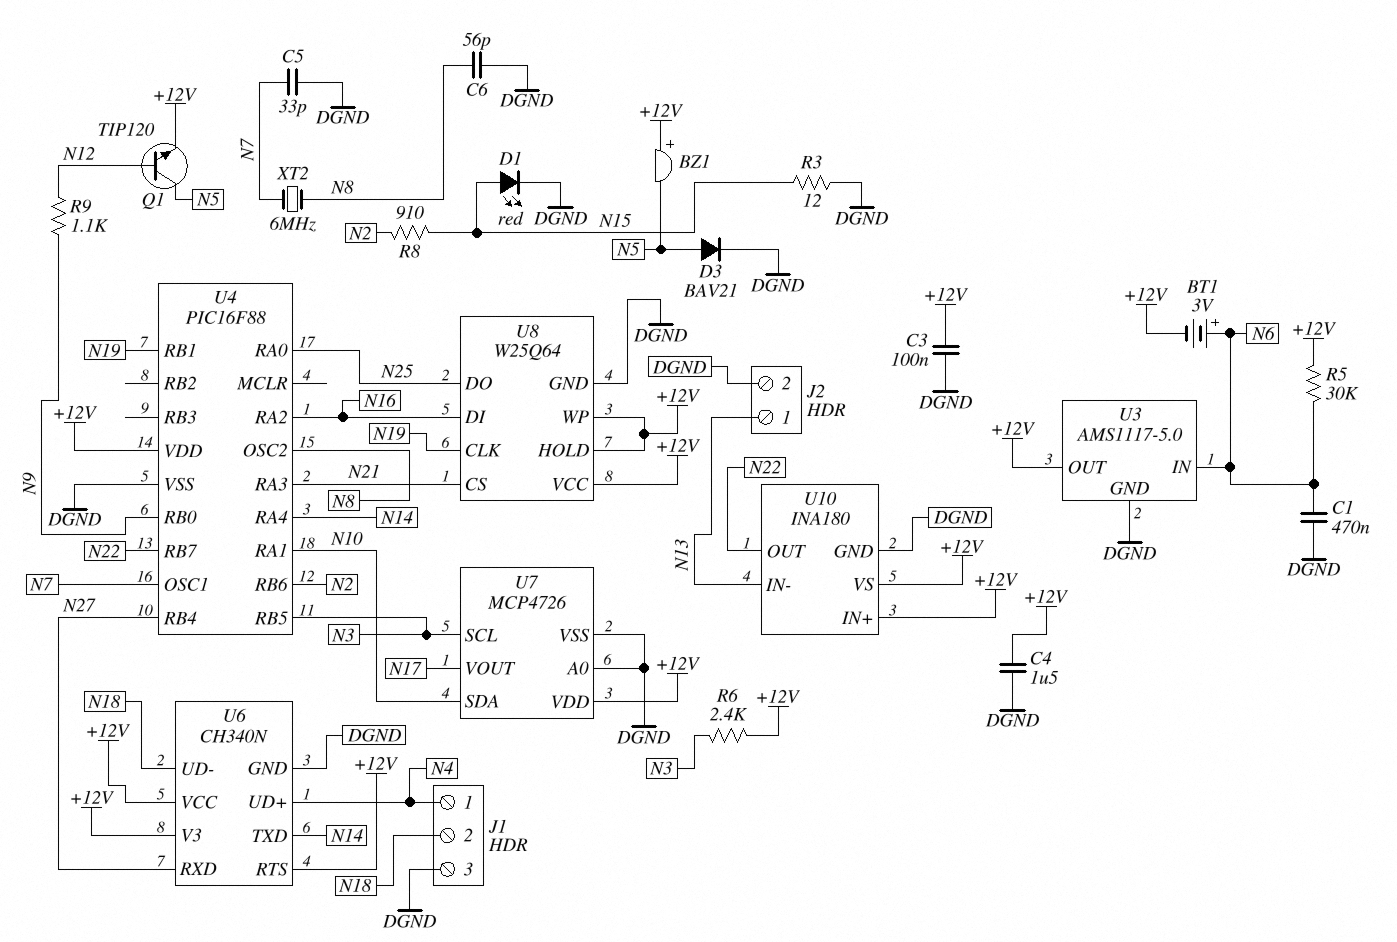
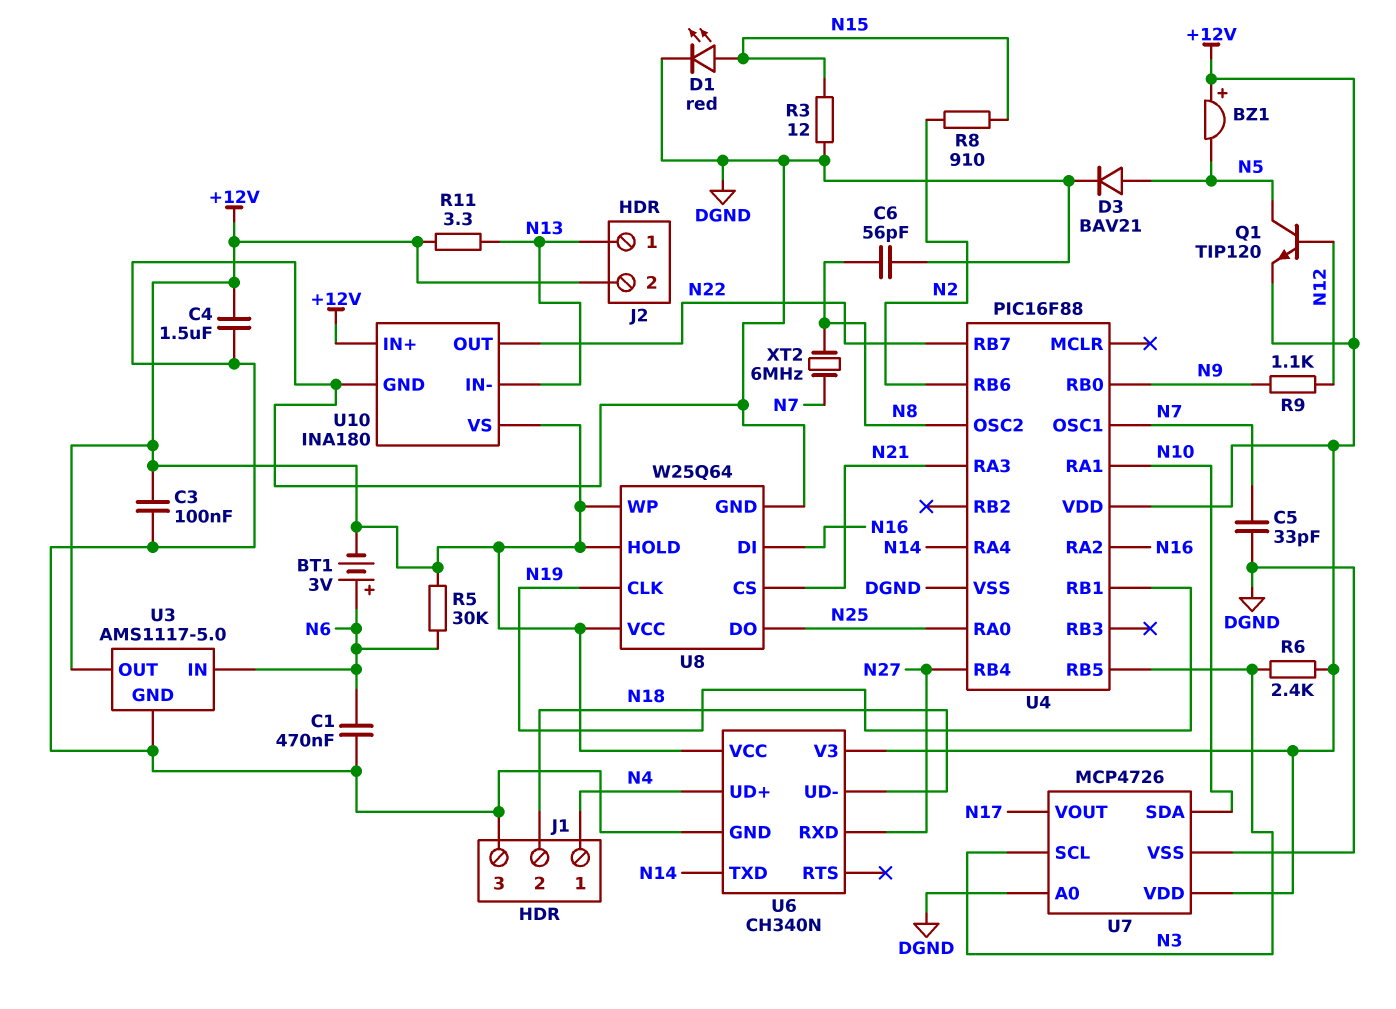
J2 pin 2: DGND -> +12V
R11: none -> 3.3 (+12V, N13)
U6 pin RTS: +12V -> none

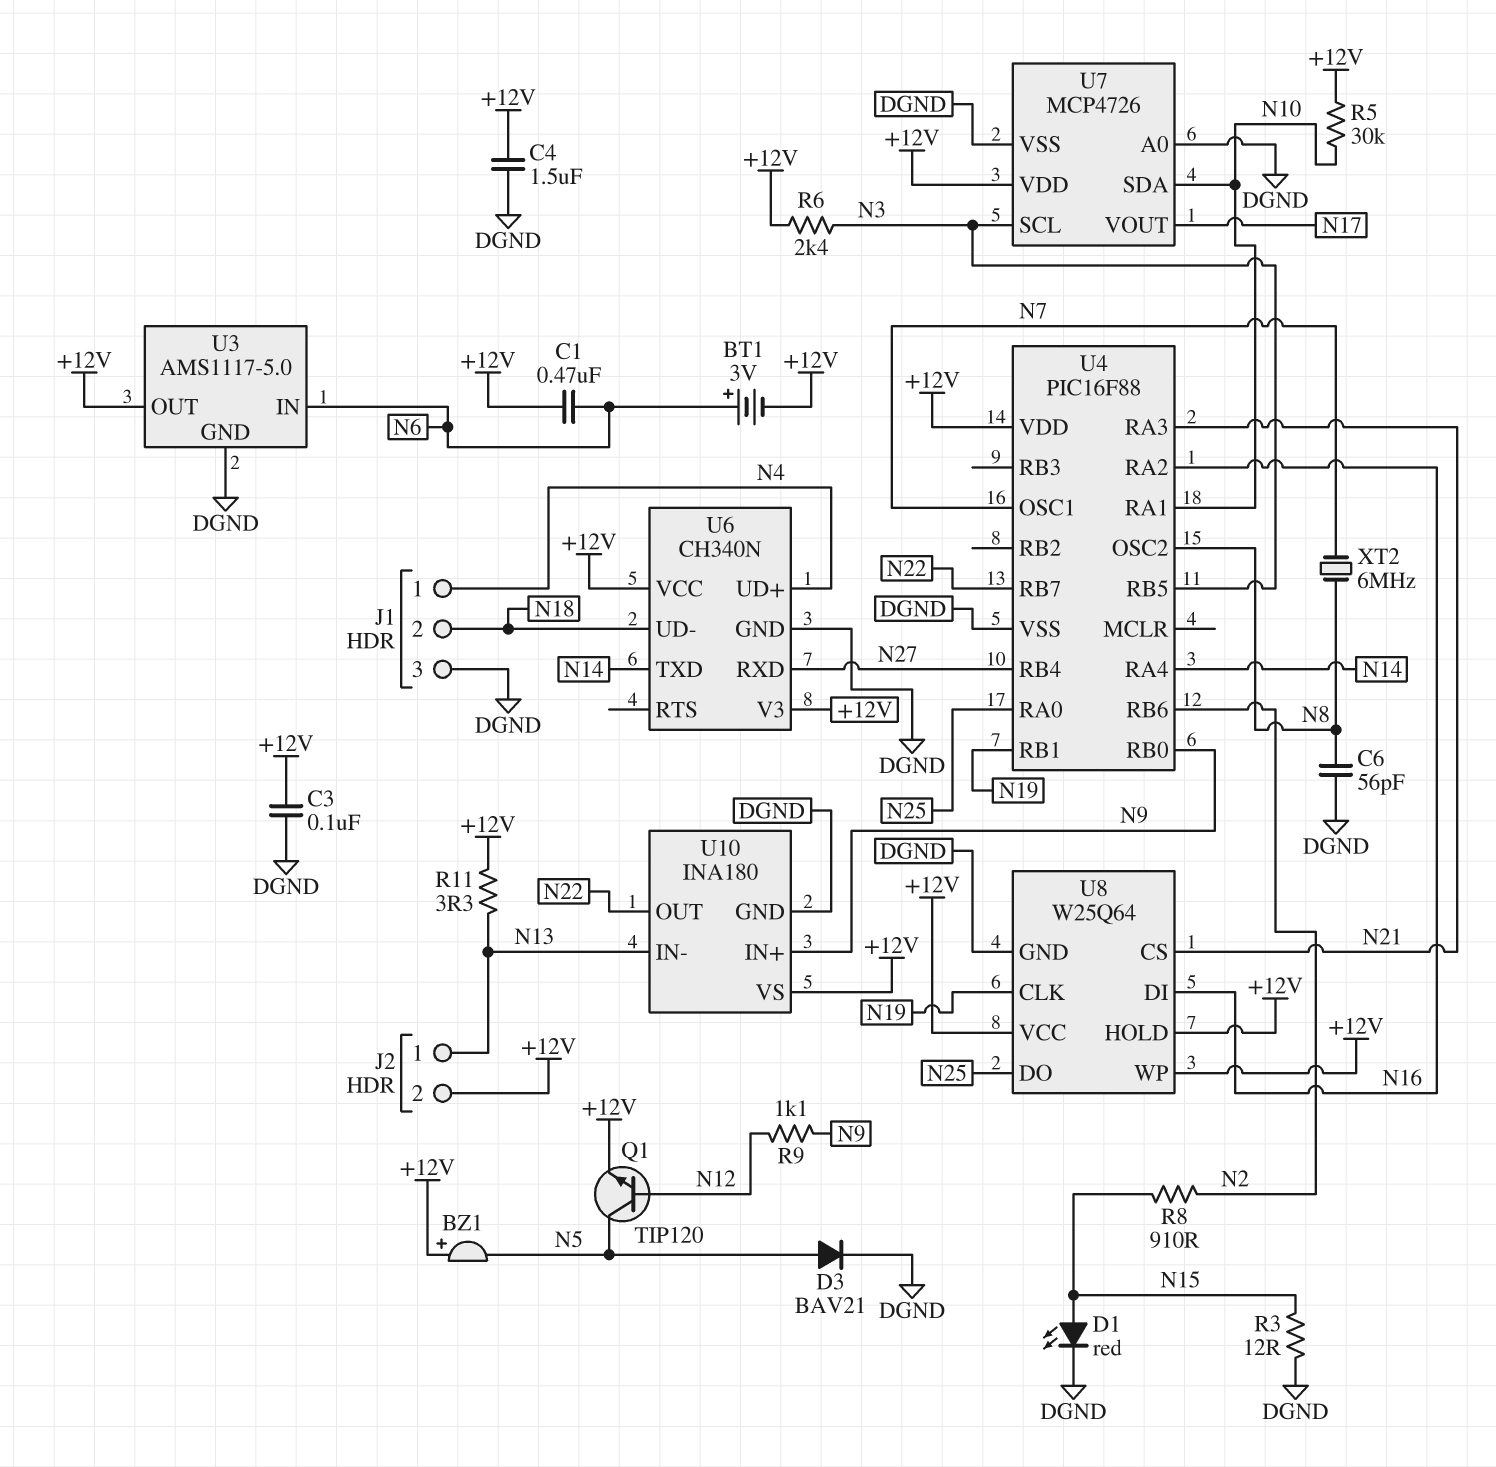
C1: 470nF (DGND, N6) -> 470nF (+12V, N6)
C5: 33pF (DGND, N7) -> none
R5: 30k (+12V, N6) -> 30k (+12V, N10)
U10 pin IN+: +12V -> N9

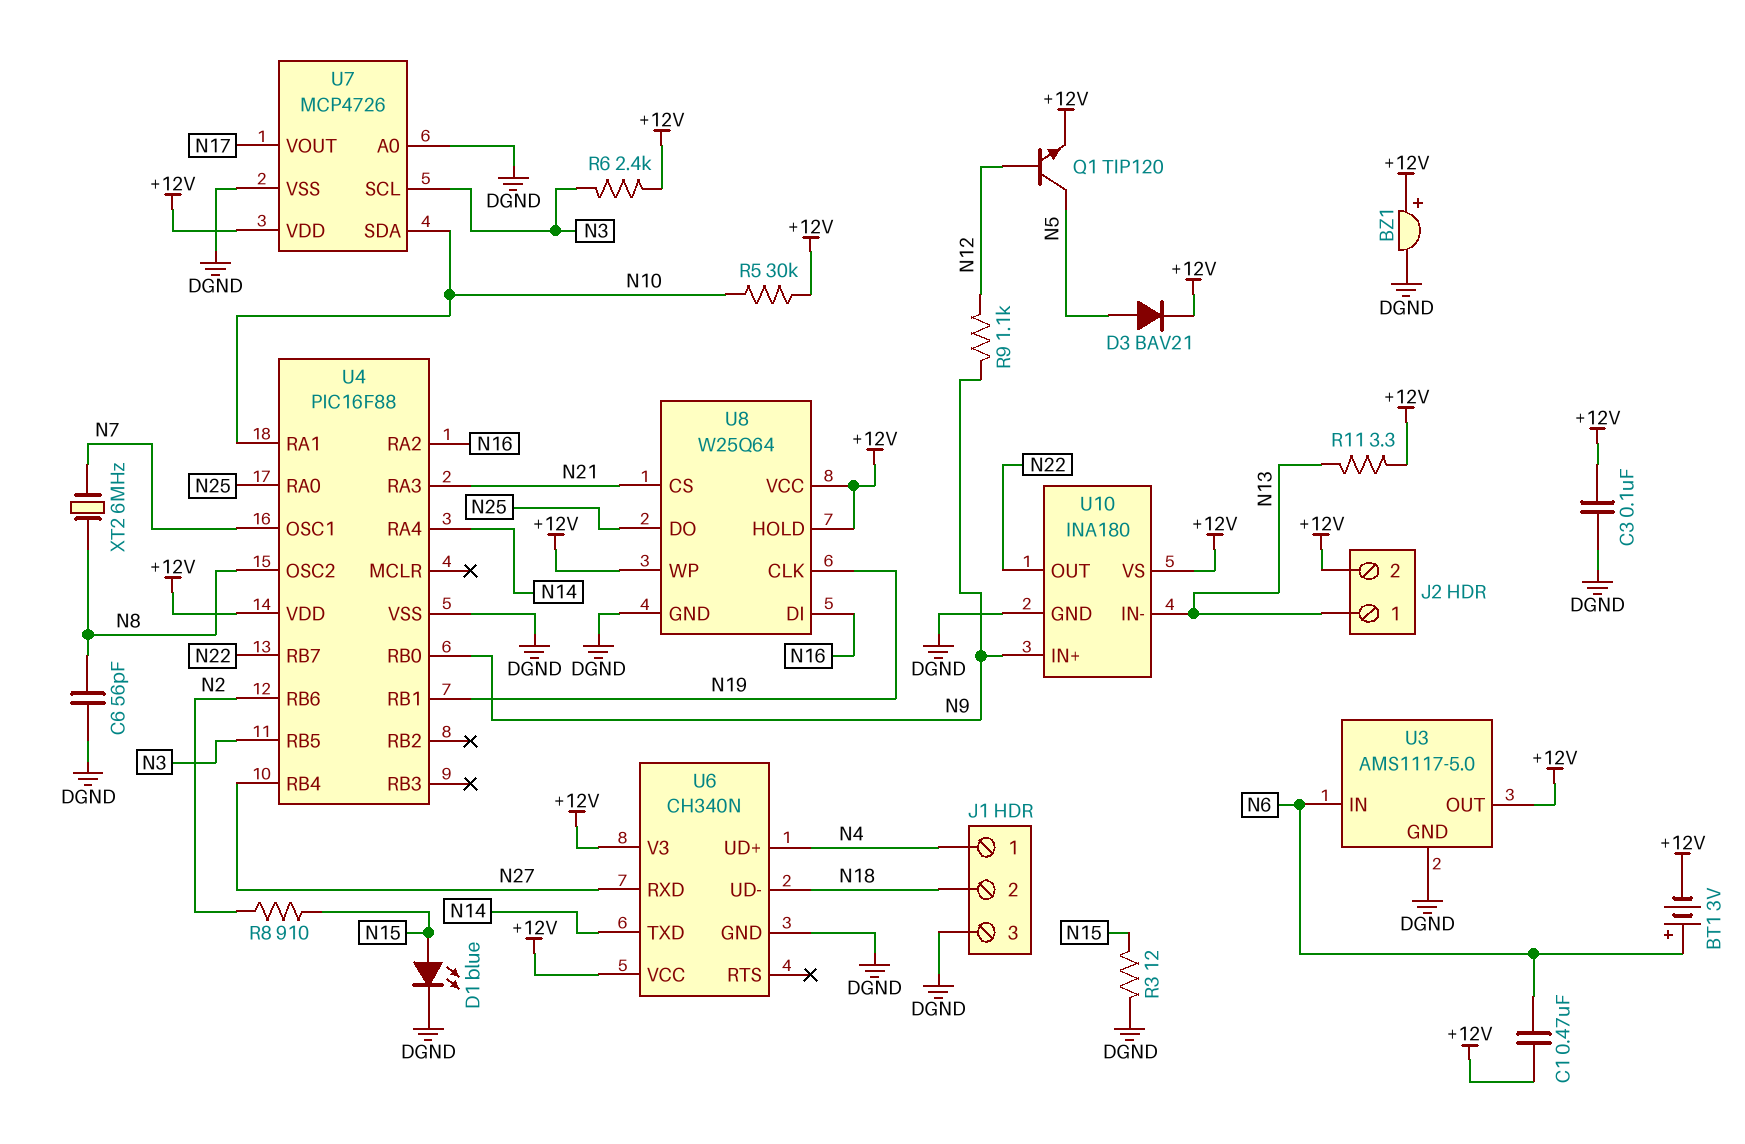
BZ1: buzzer (plus +12V, minus N5) -> buzzer (plus +12V, minus DGND)
C4: 1.5uF (+12V, DGND) -> none
D1: LED red (A N15, K DGND) -> LED blue (A N15, K DGND)
D3: diode BAV21 (A N5, K DGND) -> diode BAV21 (A N5, K +12V)

